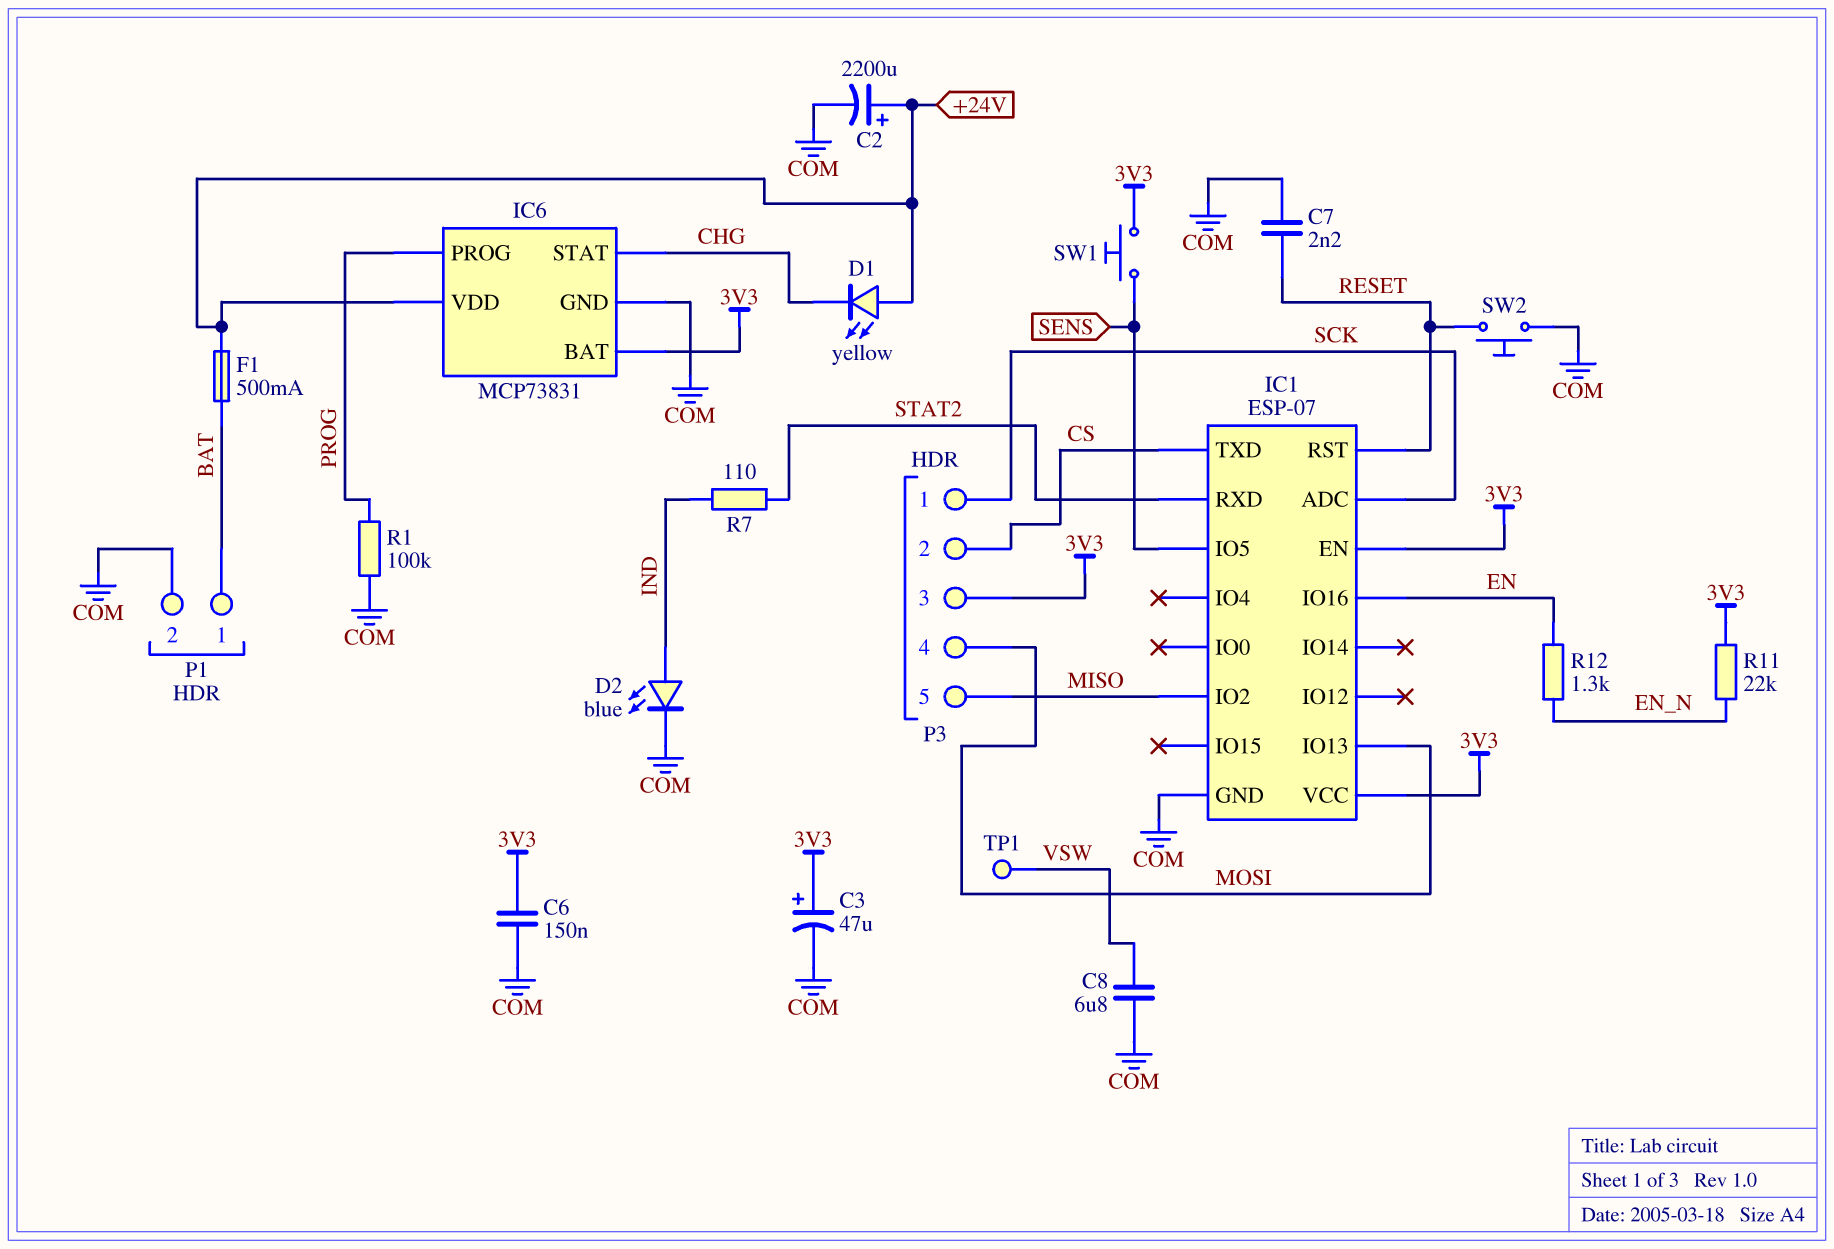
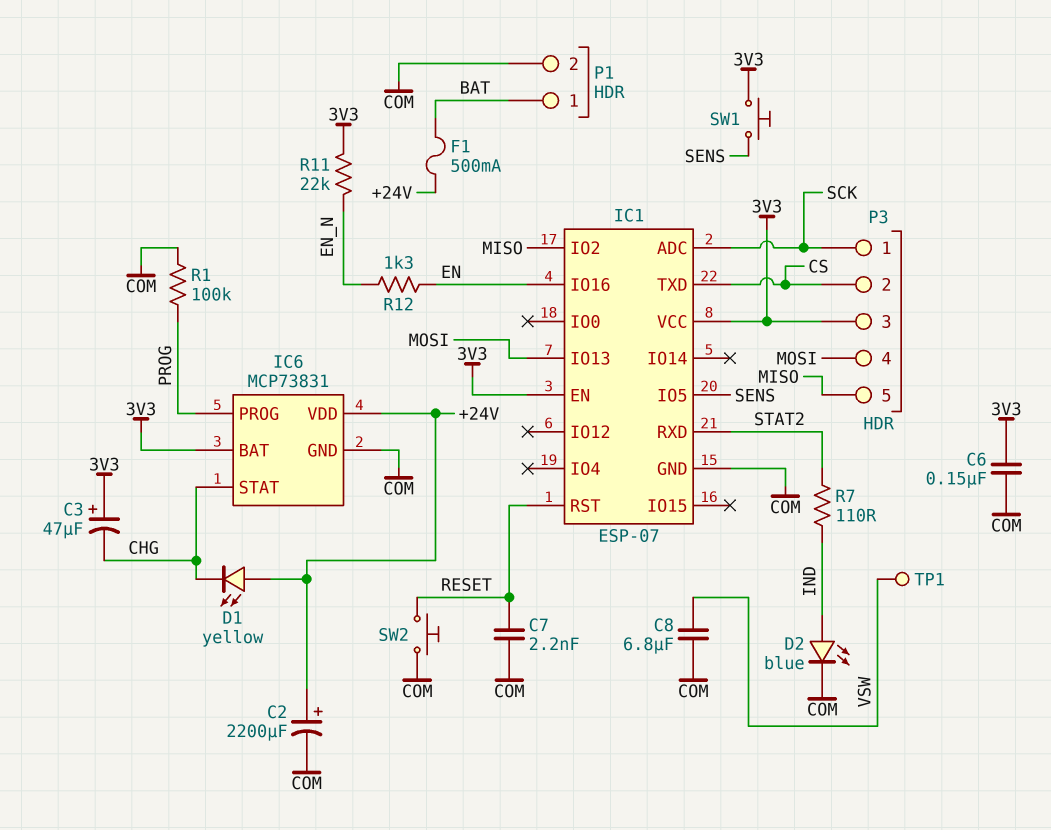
C3: 47uF (plus 3V3, minus COM) -> 47uF (plus 3V3, minus CHG)

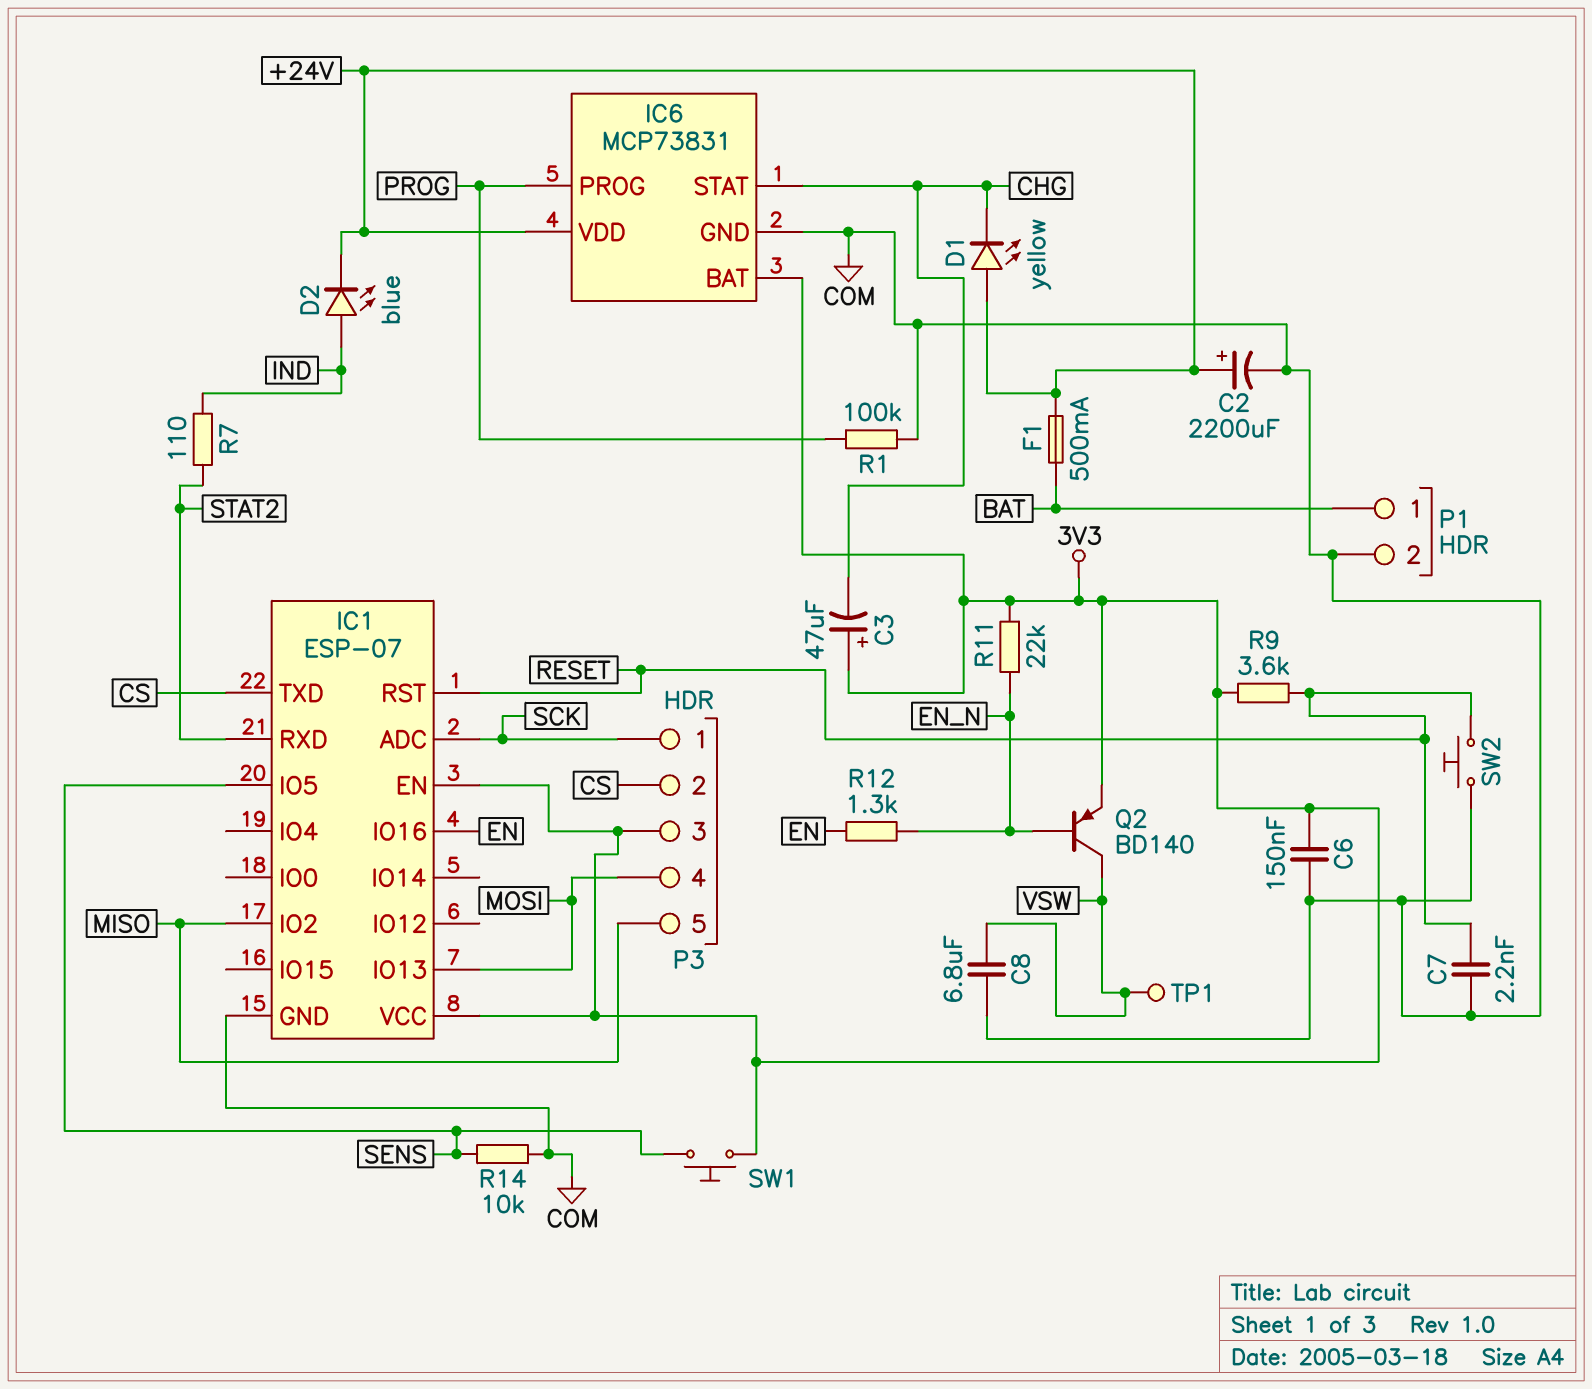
D2: LED blue (A IND, K COM) -> LED blue (A IND, K +24V)
Q2: none -> PNP BD140 (B EN_N, C VSW, E 3V3)
R9: none -> 3.6k (3V3, RESET)
R14: none -> 10k (COM, SENS)

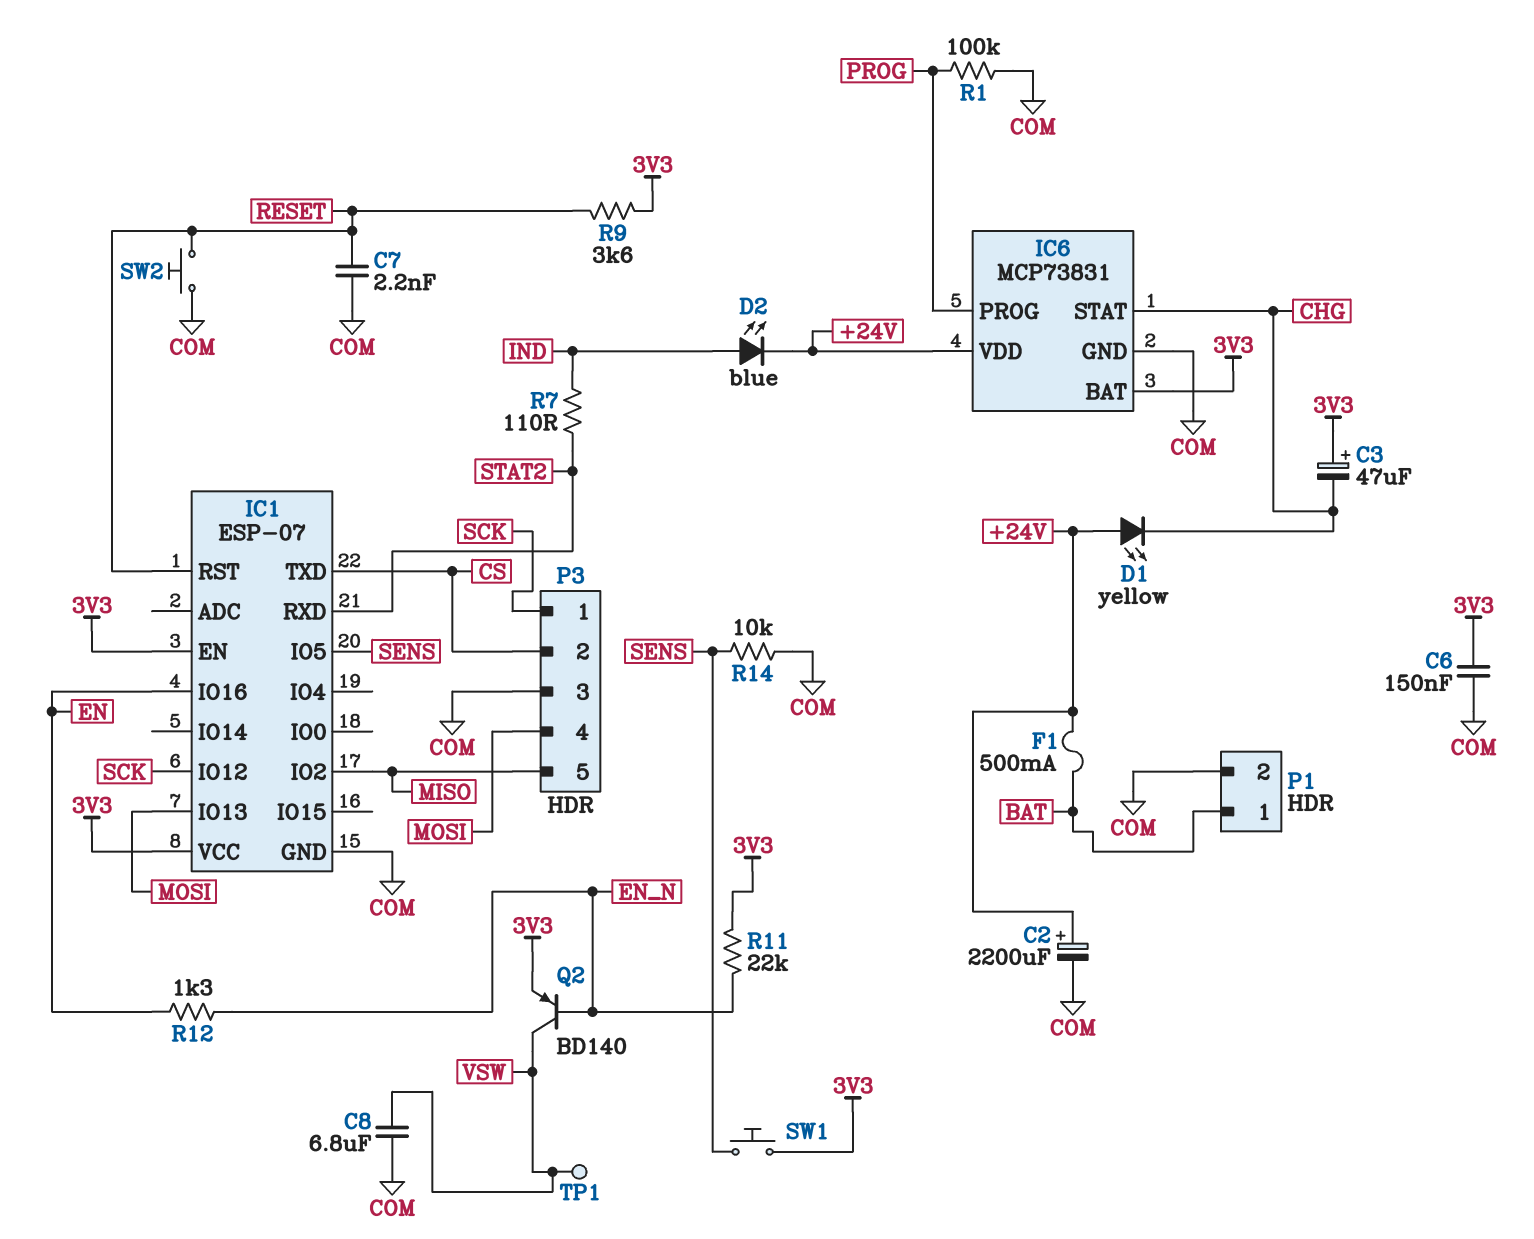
IC1 pin ADC: SCK -> none
IC1 pin IO12: none -> SCK
P3 pin 3: 3V3 -> COM

